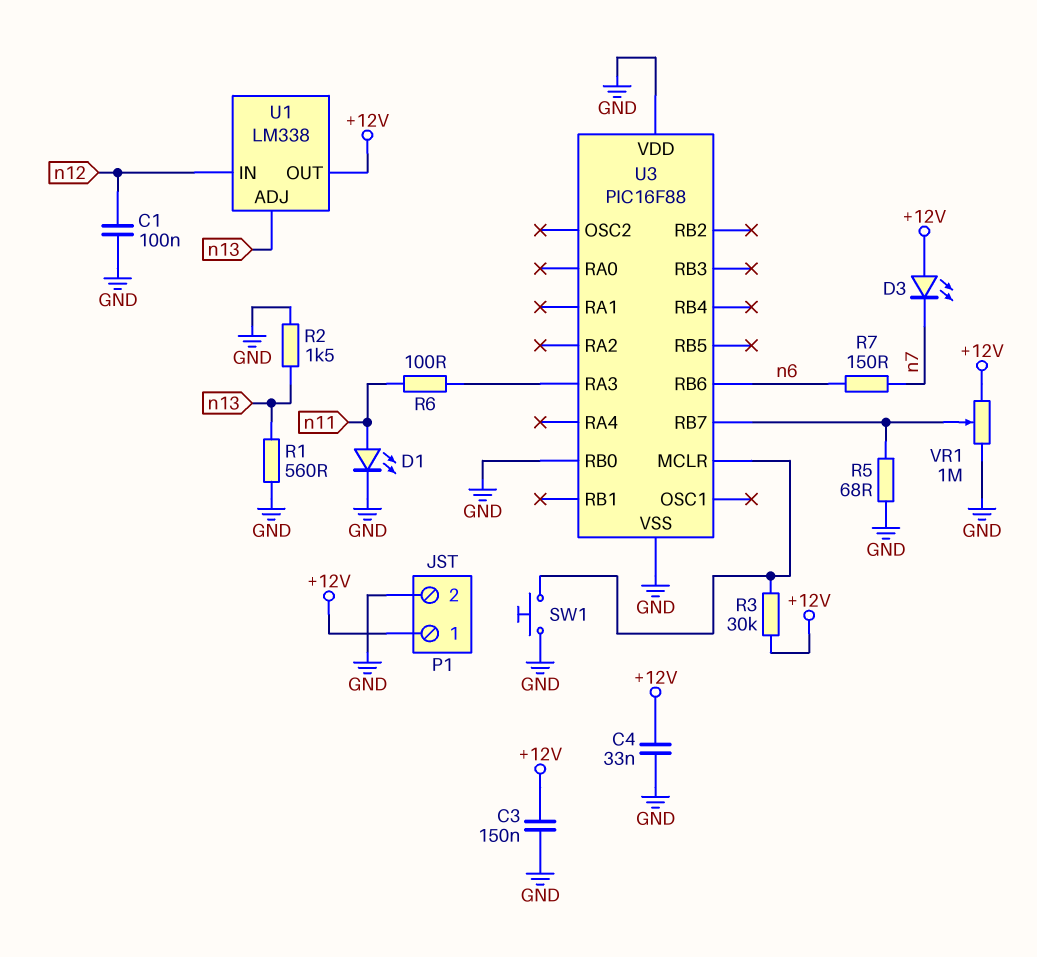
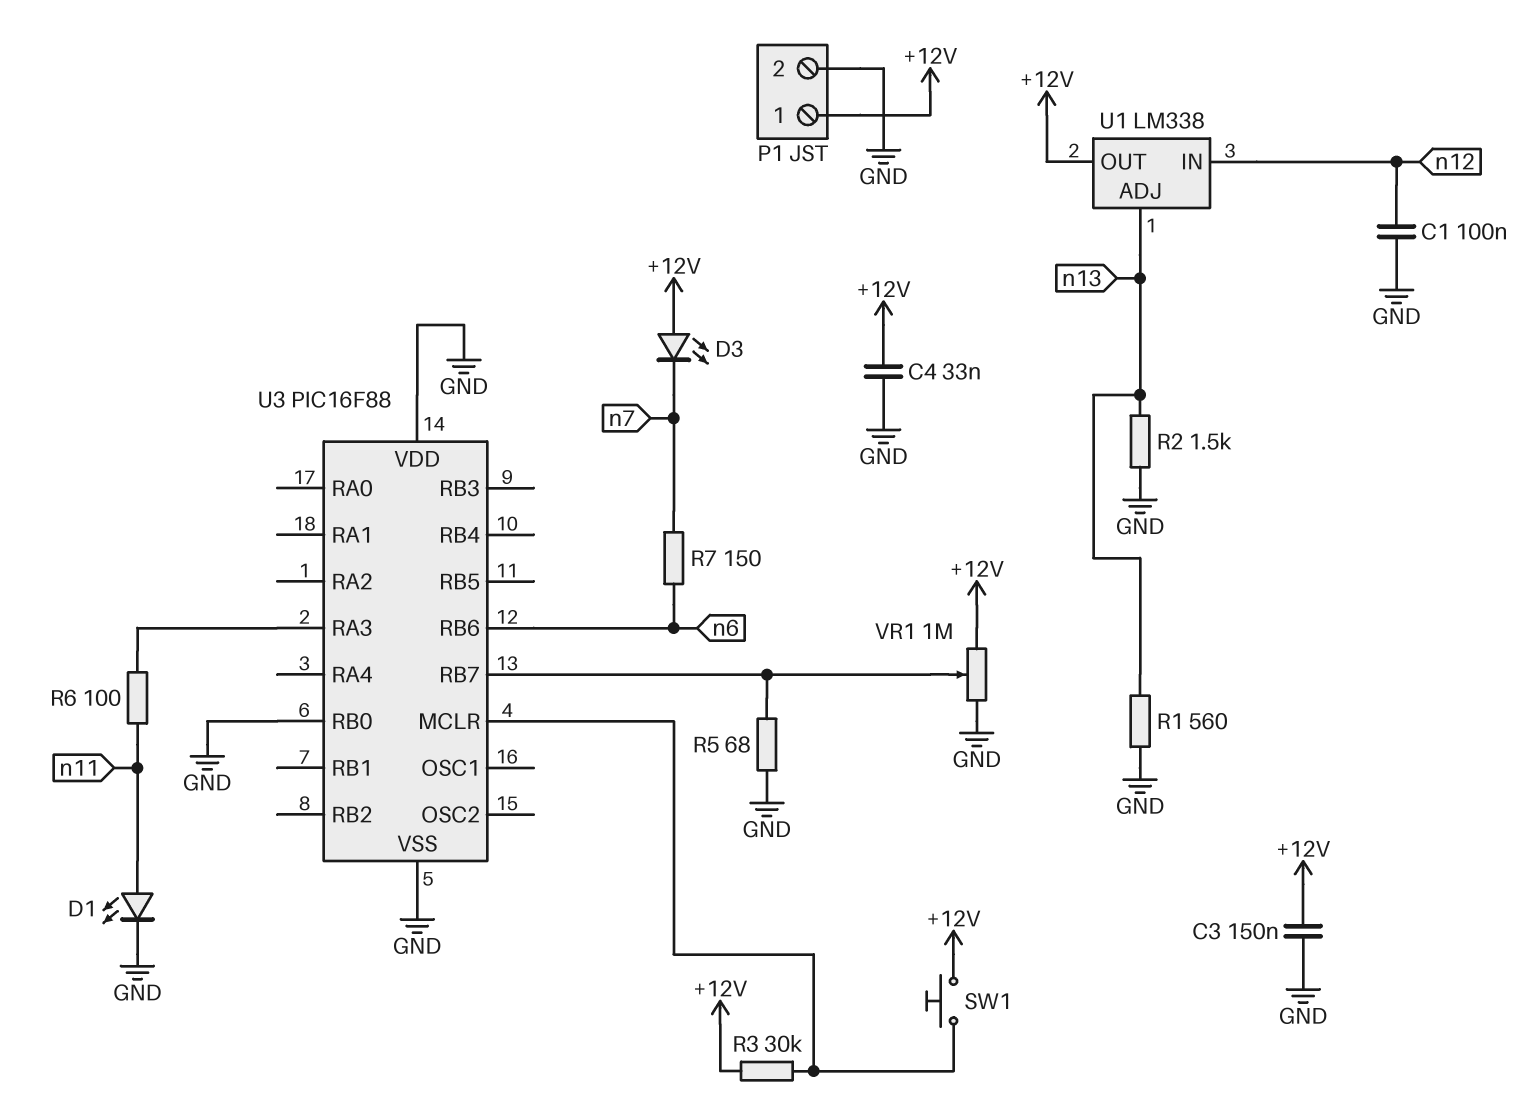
SW1: button (GND, U3/MCLR) -> button (+12V, U3/MCLR)

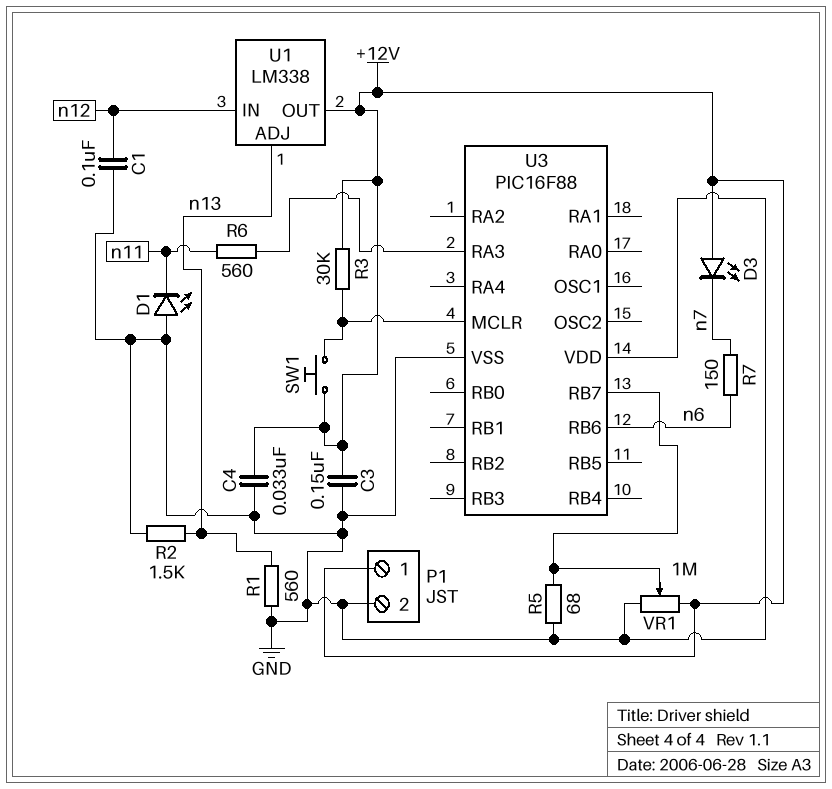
D1: LED (A n11, K GND) -> LED (A GND, K n11)
R6: 100 (U3/RA3, n11) -> 560 (U3/RA3, n11)
U3 pin RB0: GND -> none

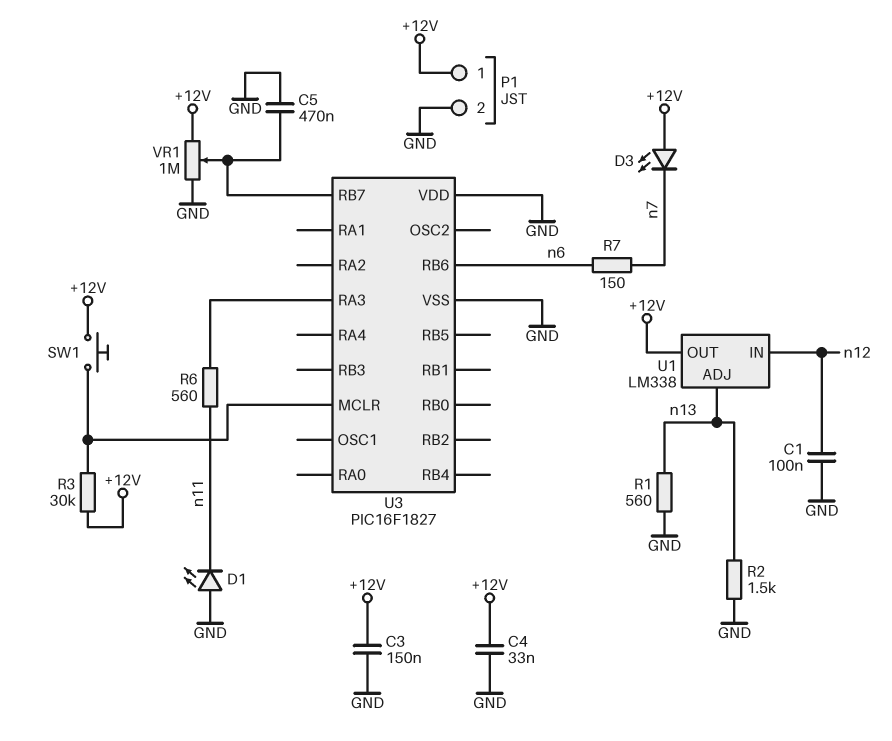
C5: none -> 470nF (GND, U3/RB7)
R5: 68 (GND, U3/RB7) -> none
U3: PIC16F88 -> PIC16F1827

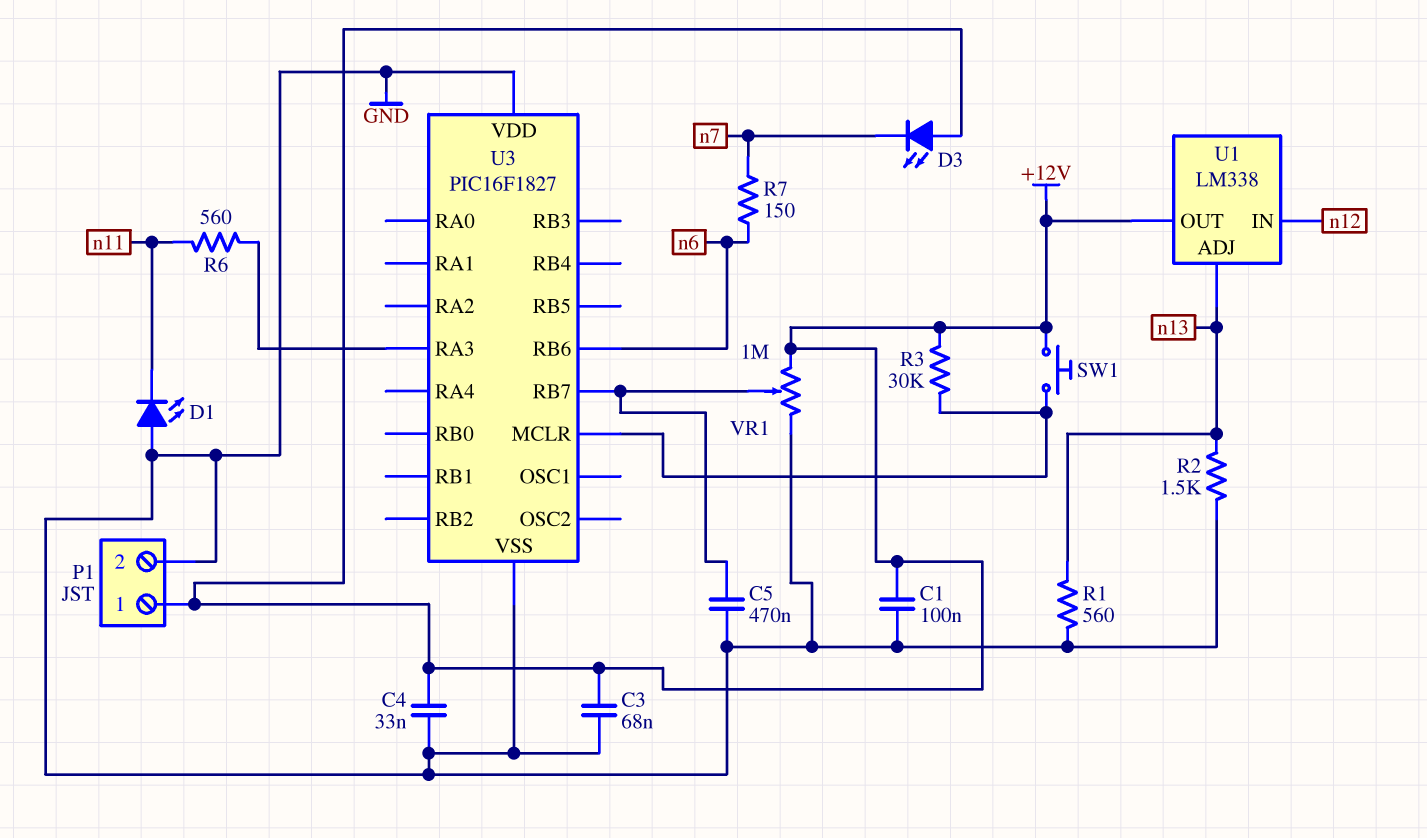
C1: 100nF (GND, n12) -> 100nF (+12V, GND)
C3: 150nF (+12V, GND) -> 68nF (+12V, GND)

